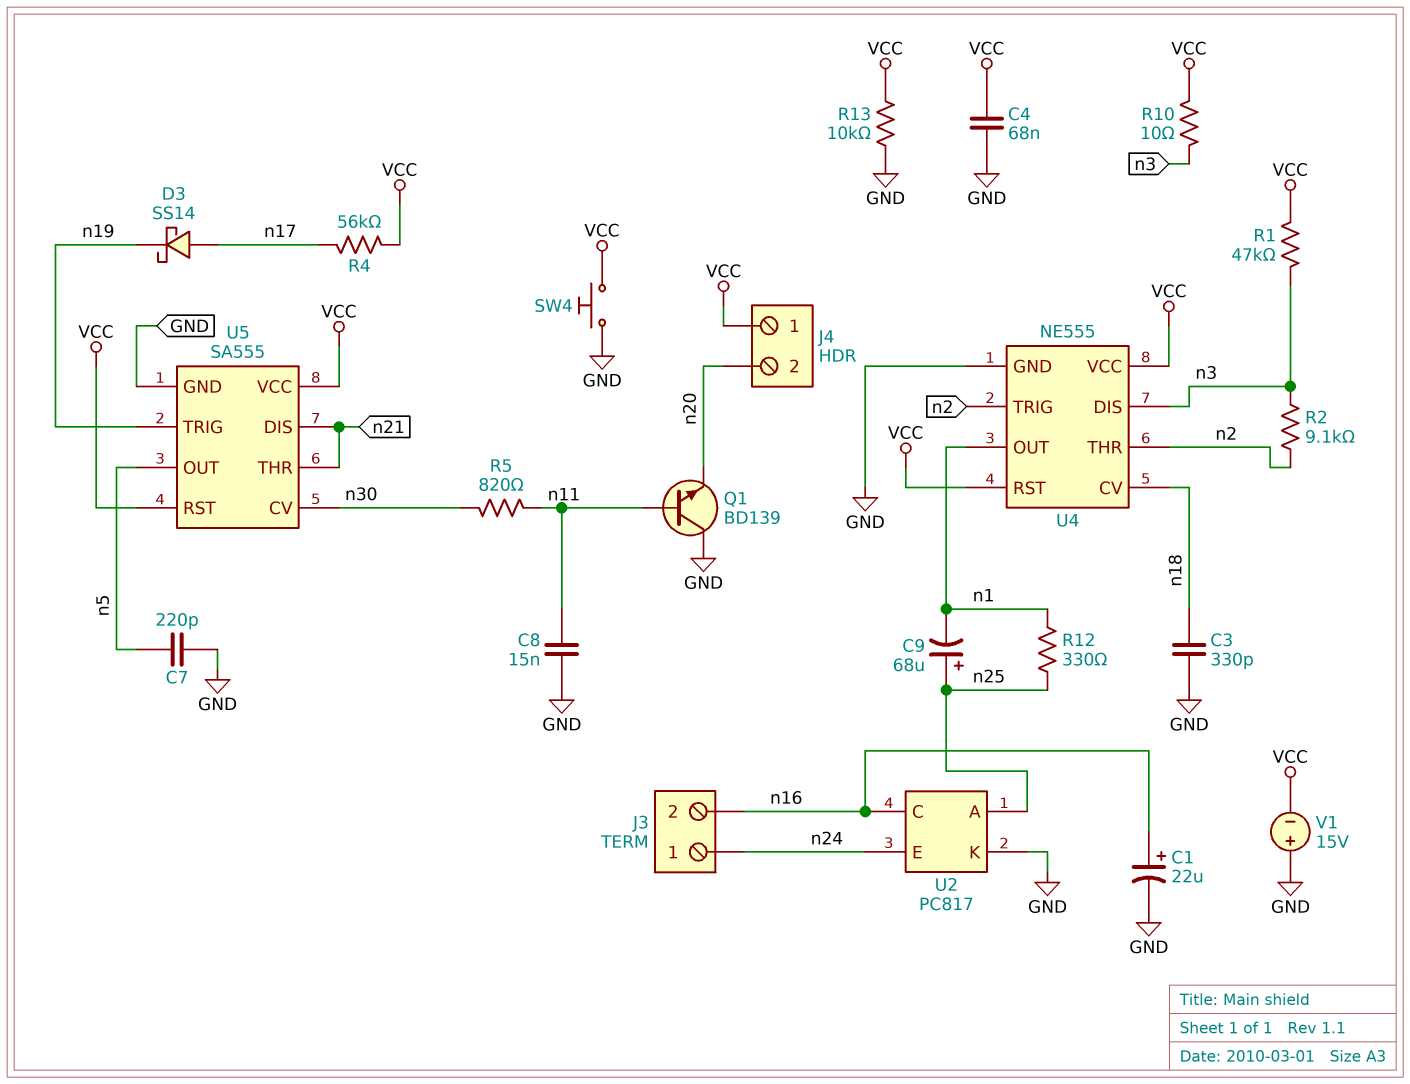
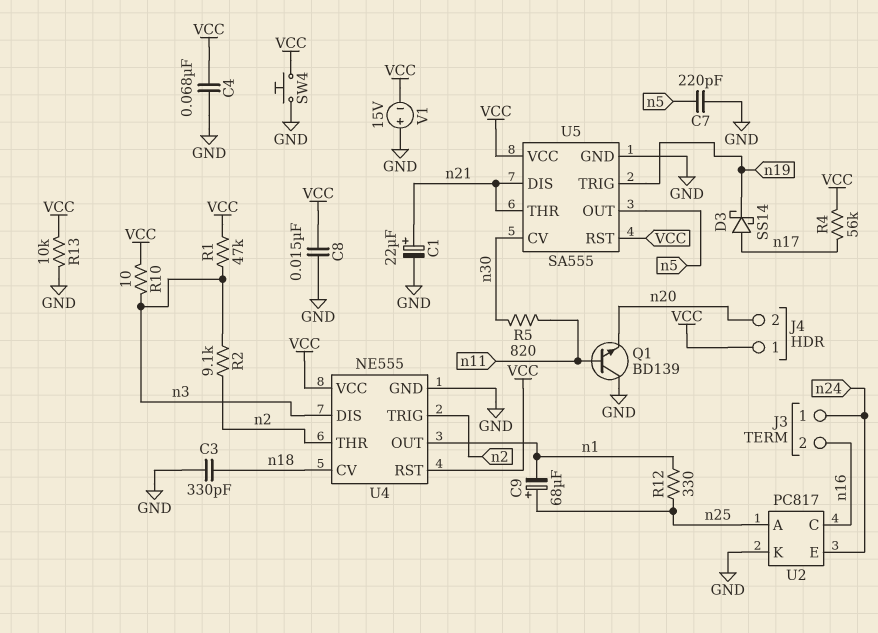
C1: 22uF (plus n16, minus GND) -> 22uF (plus n21, minus GND)
C8: 15nF (GND, n11) -> 15nF (GND, VCC)

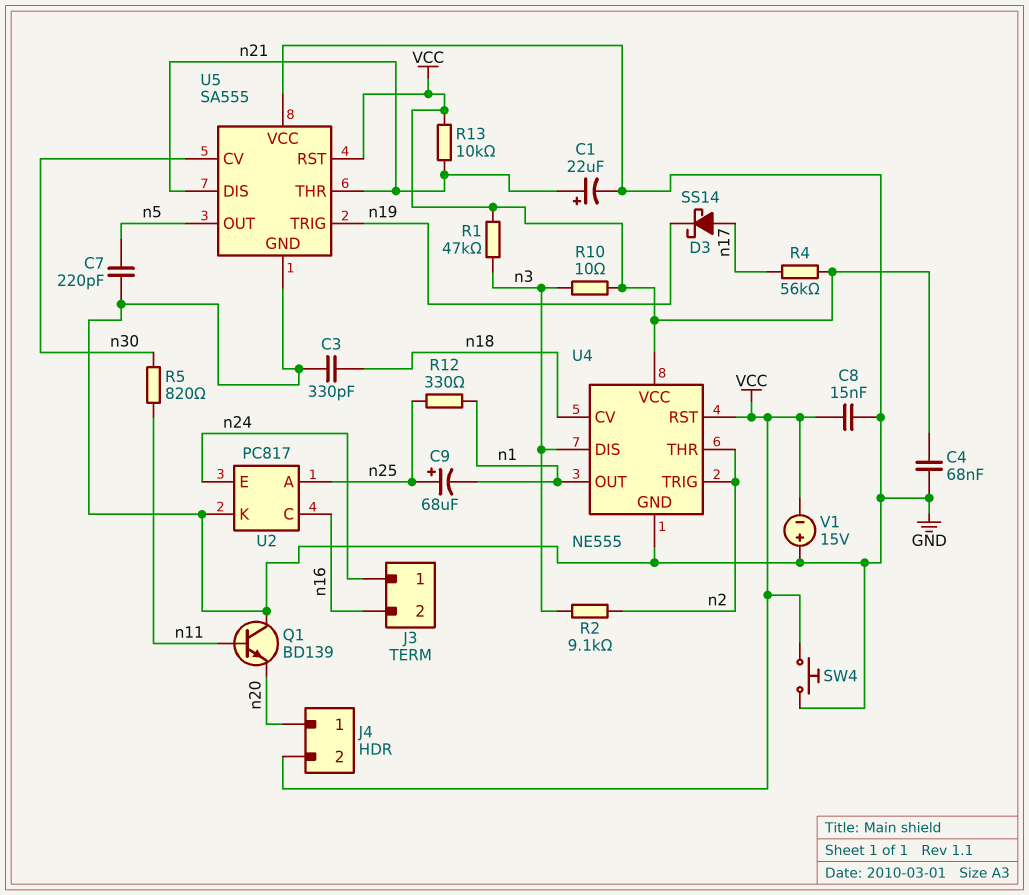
J4 pin 1: VCC -> n20
J4 pin 2: n20 -> VCC
R13: 10k (GND, VCC) -> 10k (VCC, n21)
U5 pin VCC: VCC -> GND

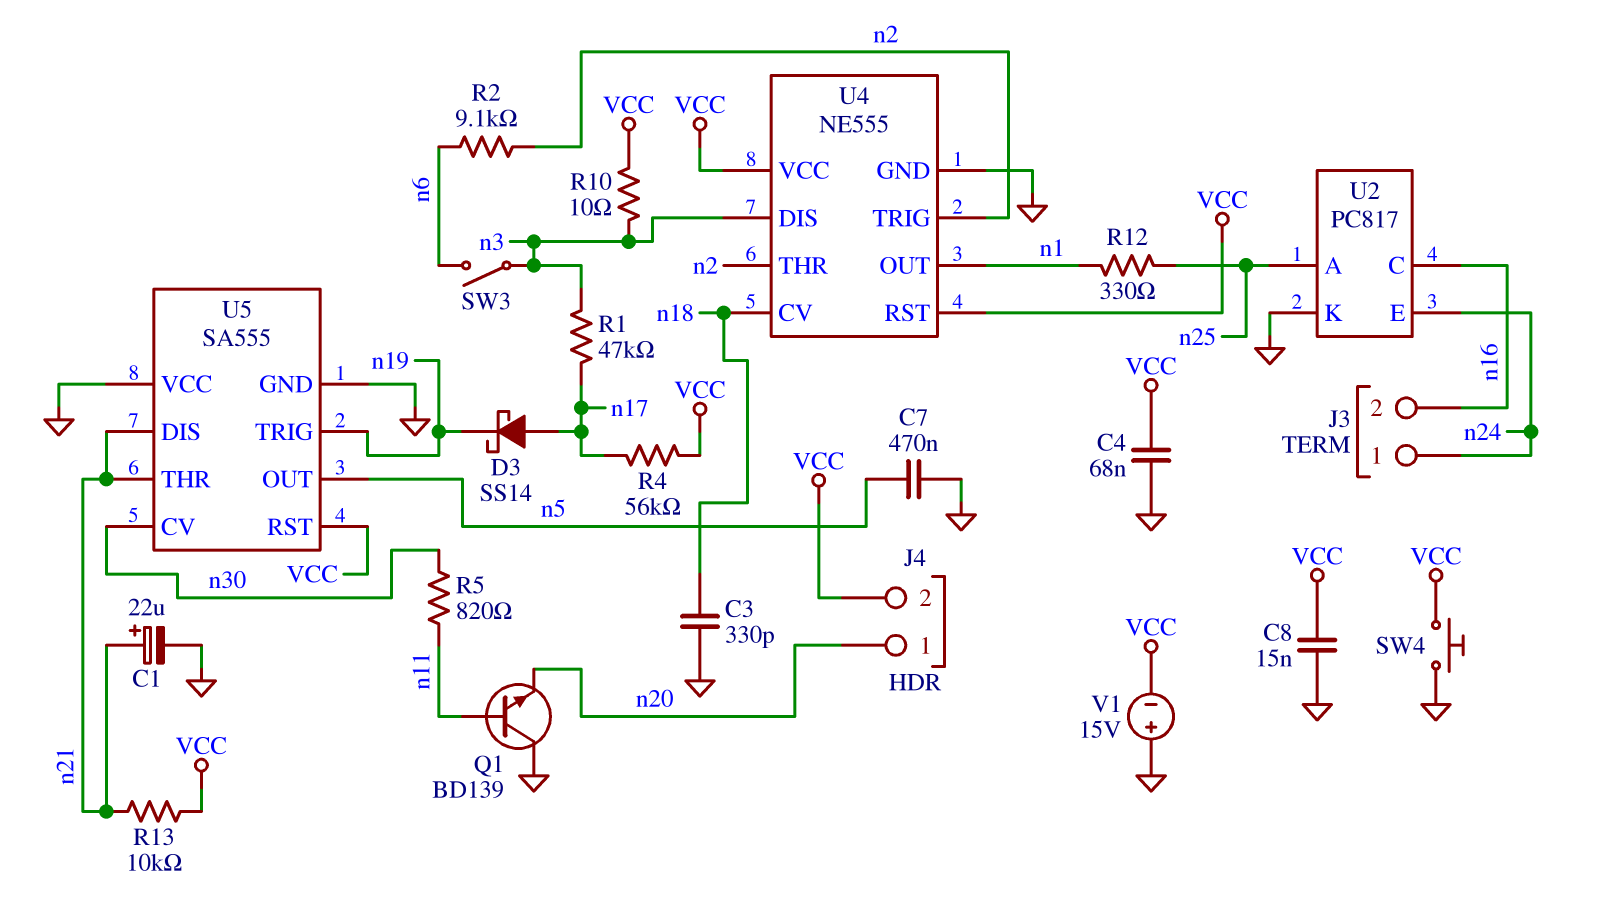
C7: 220pF (GND, n5) -> 470nF (GND, n5)
C9: 68uF (plus n25, minus n1) -> none
R1: 47k (VCC, n3) -> 47k (n3, n17)
R2: 9.1k (n2, n3) -> 9.1k (n2, n6)
SW3: none -> switch (n3, n6)

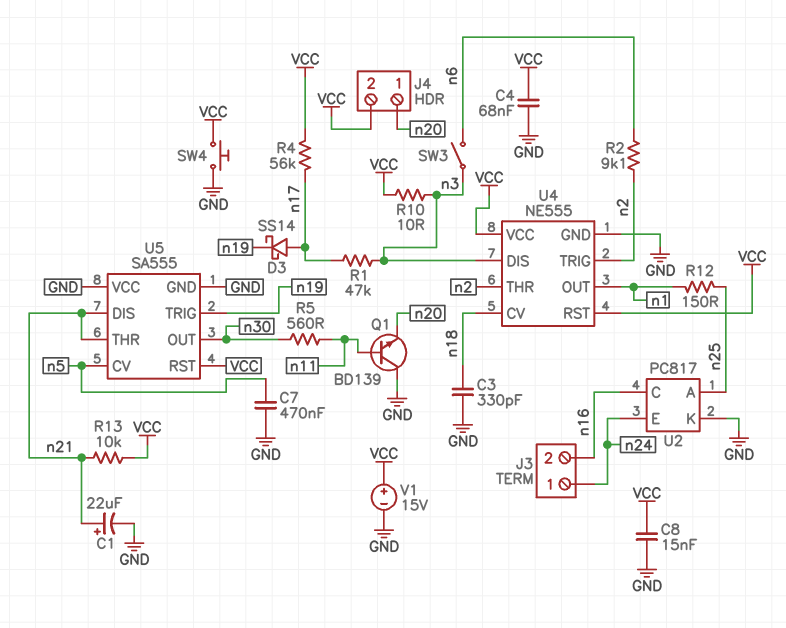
R5: 820 (n11, n30) -> 560 (n11, n30)
R12: 330 (n1, n25) -> 150 (n1, n25)
U5 pin CV: n30 -> n5
U5 pin OUT: n5 -> n30
V1: 15V (plus GND, minus VCC) -> 15V (plus VCC, minus GND)

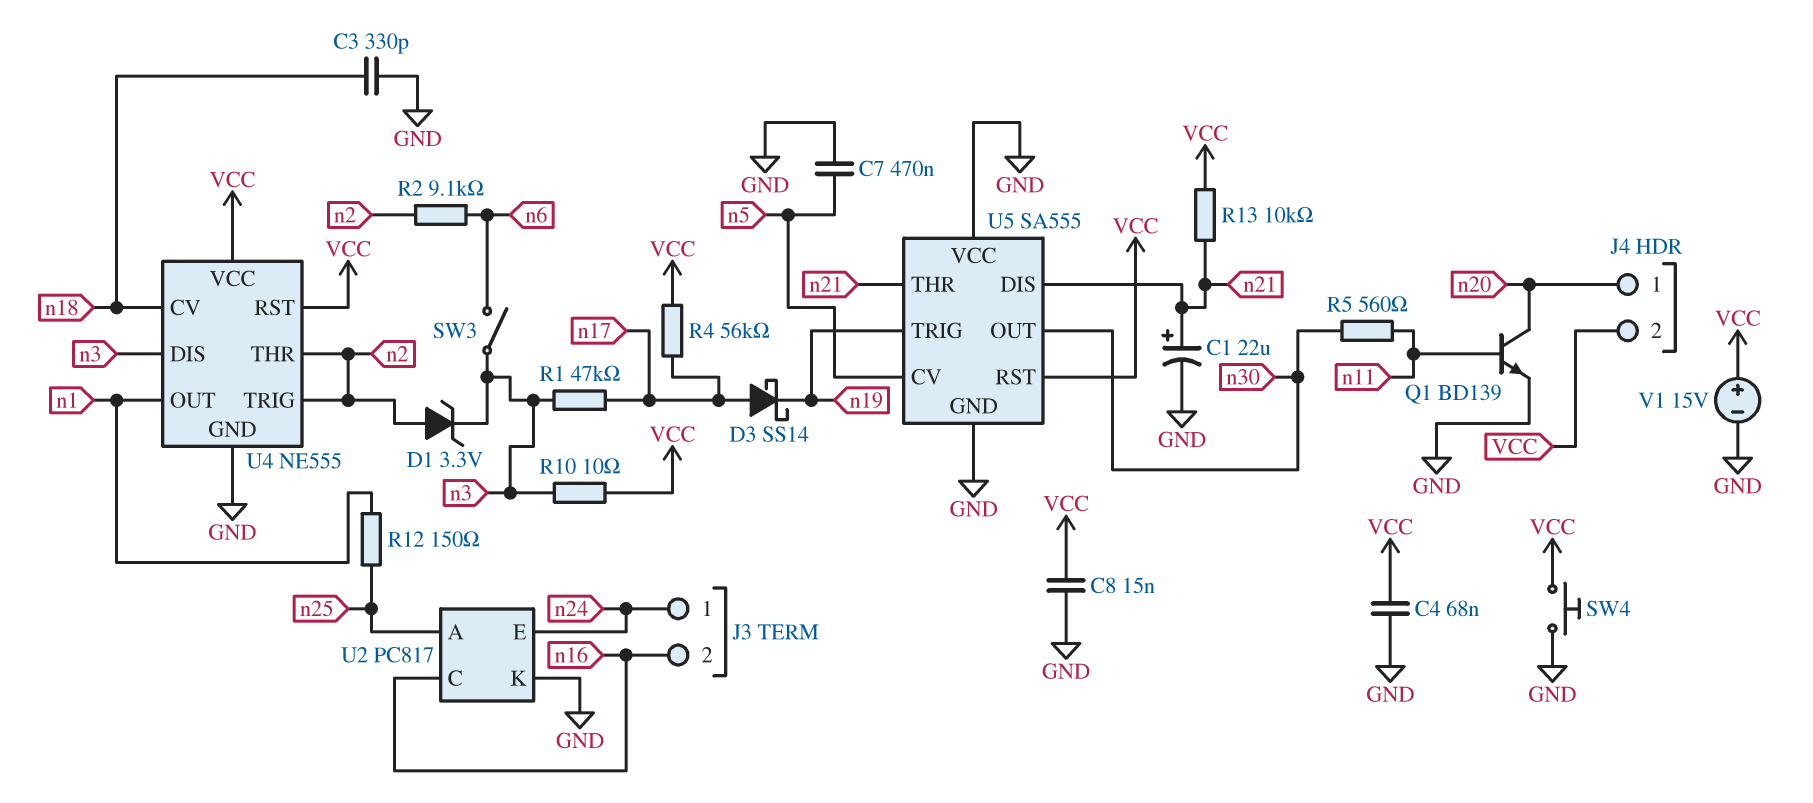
D1: none -> zener 3.3V (A n2, K n3)
Q1: NPN BD139 (B n11, C GND, E n20) -> NPN BD139 (B n11, C n20, E GND)

